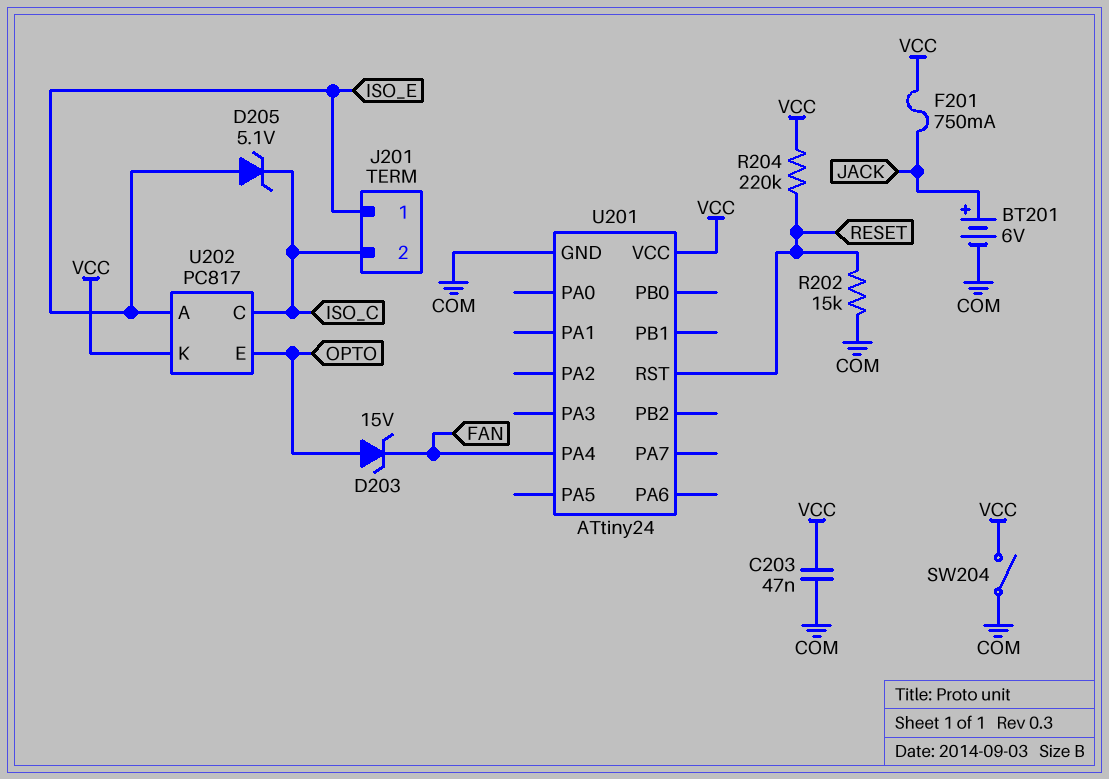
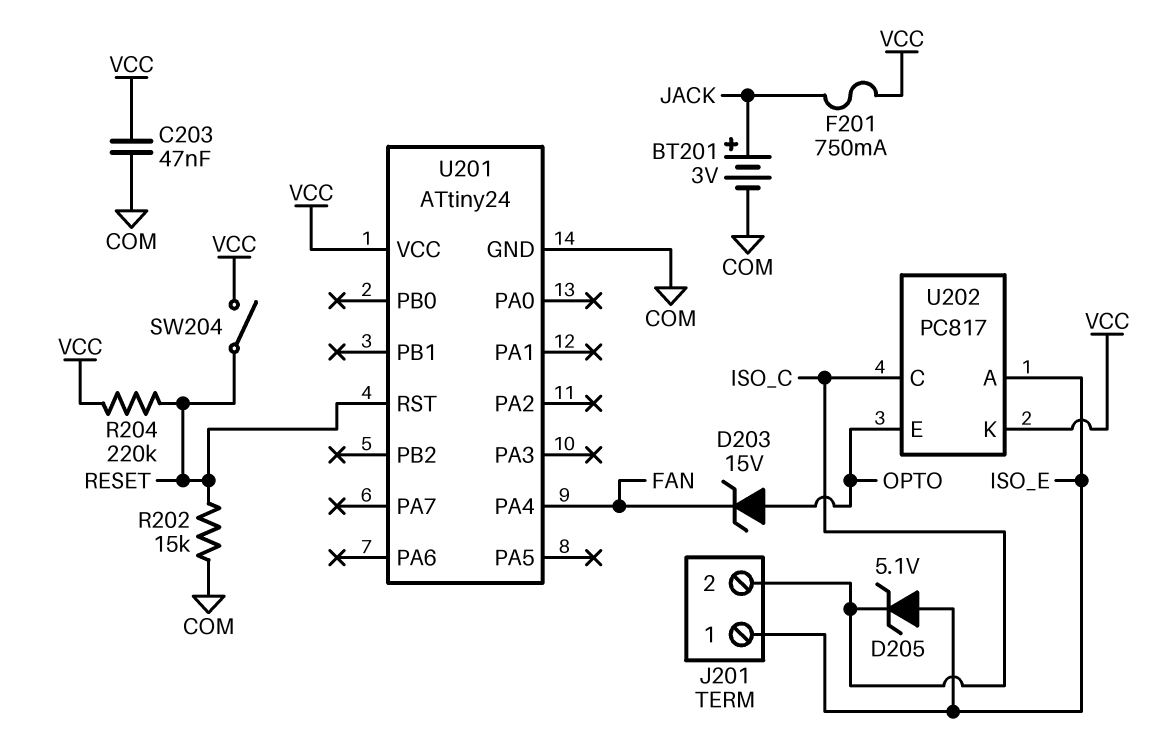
BT201: 6V (plus JACK, minus COM) -> 3V (plus JACK, minus COM)
SW204: switch (COM, VCC) -> switch (RESET, VCC)

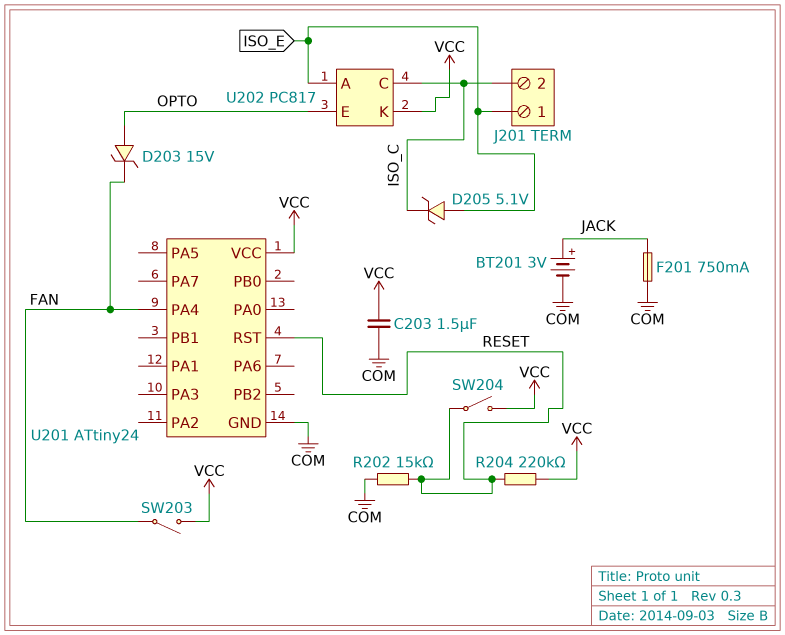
C203: 47nF (COM, VCC) -> 1.5uF (COM, VCC)
F201: 750mA (JACK, VCC) -> 750mA (COM, JACK)
SW203: none -> switch (FAN, VCC)

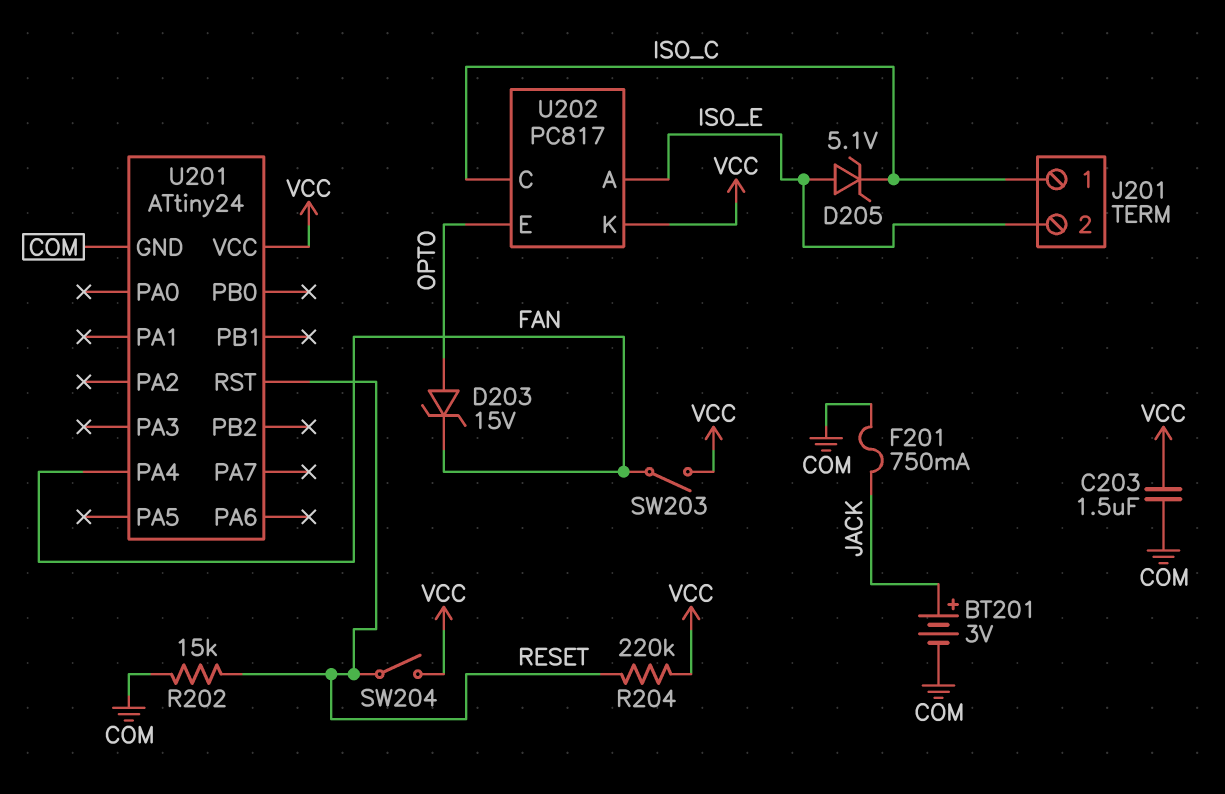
J201 pin 1: ISO_E -> ISO_C
J201 pin 2: ISO_C -> ISO_E

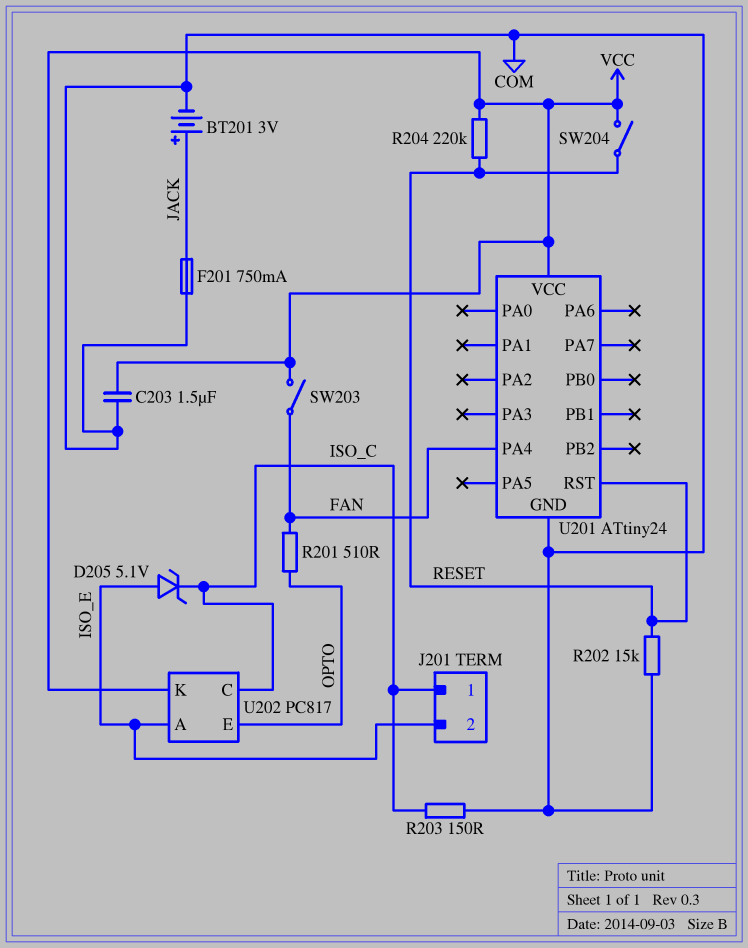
D203: zener 15V (A OPTO, K FAN) -> none
R201: none -> 510 (FAN, OPTO)
R203: none -> 150 (COM, ISO_C)

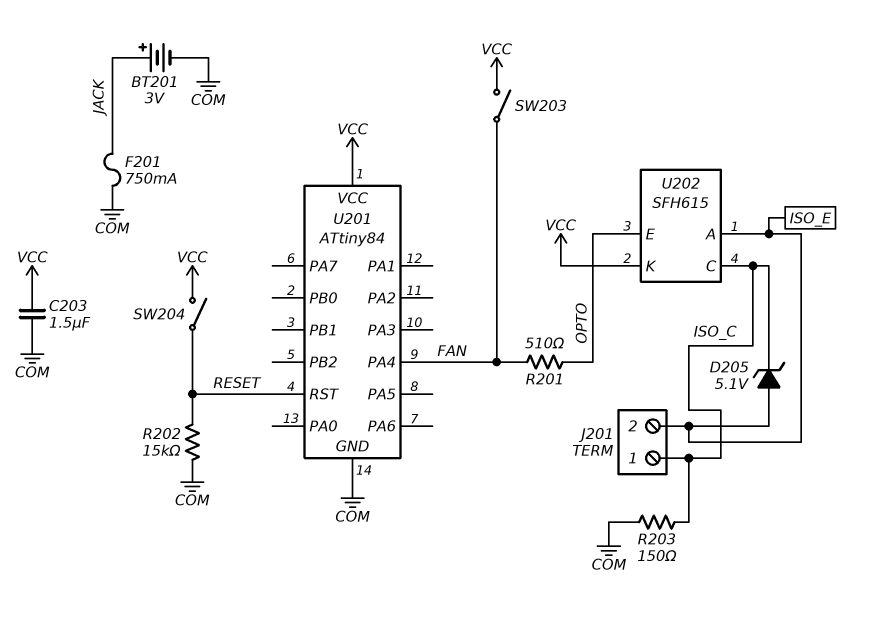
R204: 220k (RESET, VCC) -> none
U201: ATtiny24 -> ATtiny84
U202: PC817 -> SFH615

